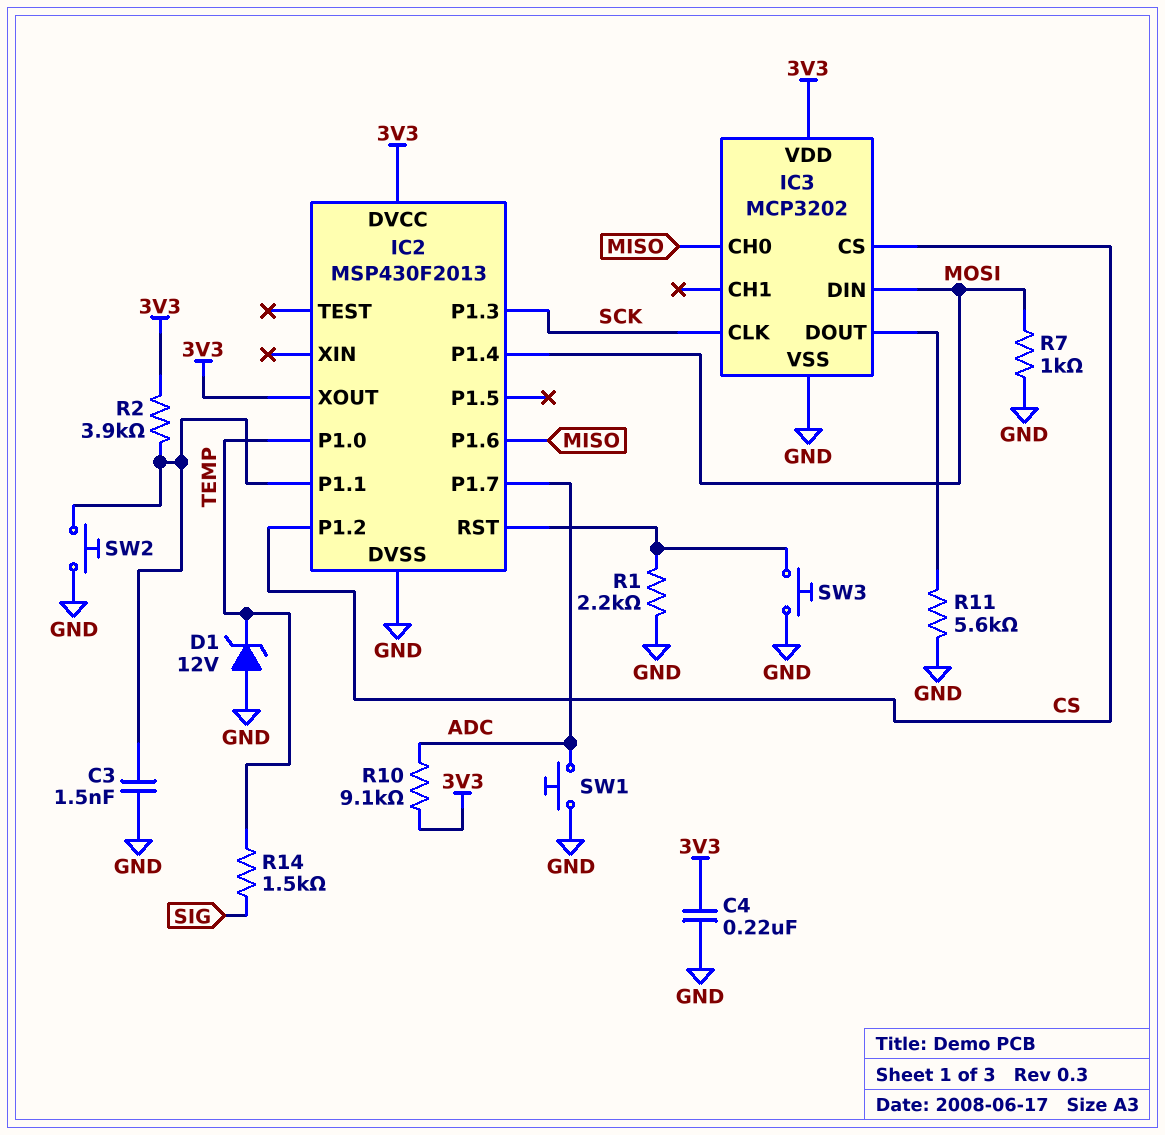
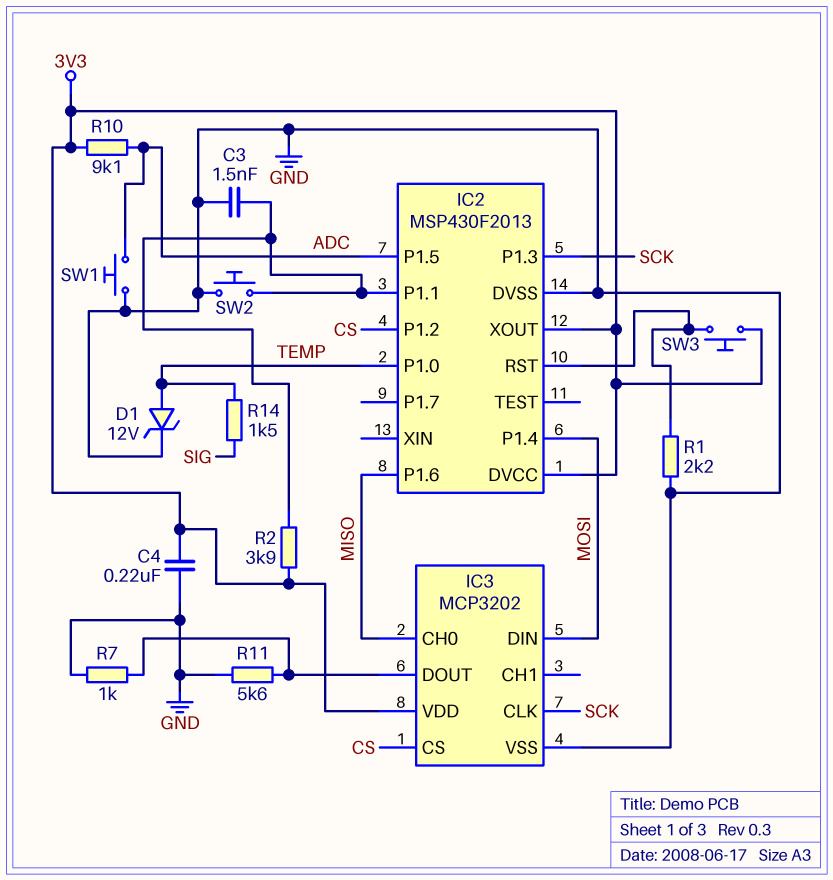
D1: zener 12V (A GND, K TEMP) -> zener 12V (A TEMP, K GND)
IC2 pin P1.5: none -> ADC
IC2 pin P1.7: ADC -> none
R7: 1k (GND, MOSI) -> 1k (GND, IC3/DOUT)
SW3: button (GND, IC2/RST) -> button (3V3, IC2/RST)

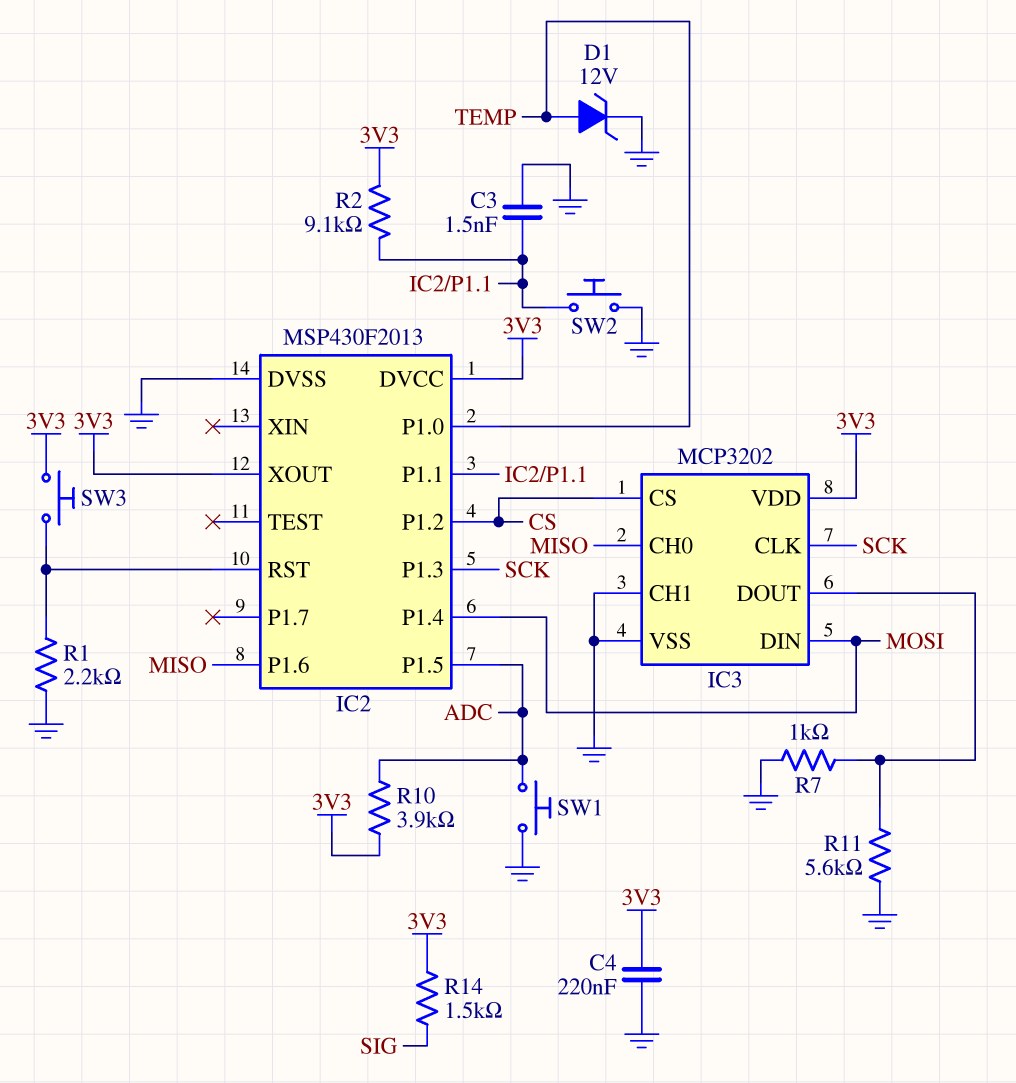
IC3 pin CH1: none -> GND
R2: 3.9k (3V3, IC2/P1.1) -> 9.1k (3V3, IC2/P1.1)
R10: 9.1k (3V3, ADC) -> 3.9k (3V3, ADC)
R14: 1.5k (SIG, TEMP) -> 1.5k (3V3, SIG)

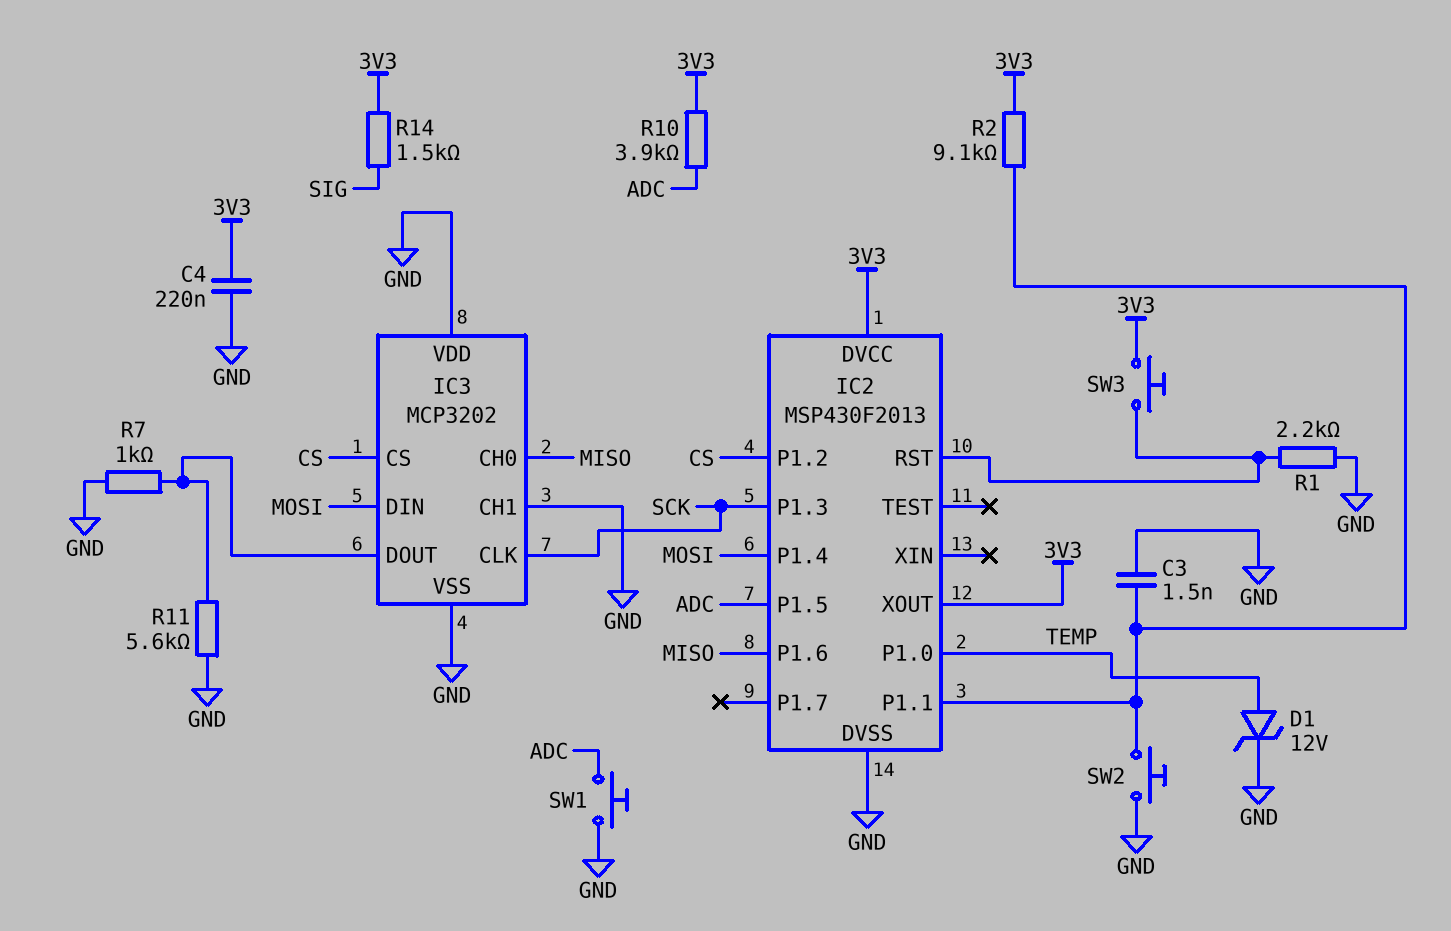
IC3 pin VDD: 3V3 -> GND

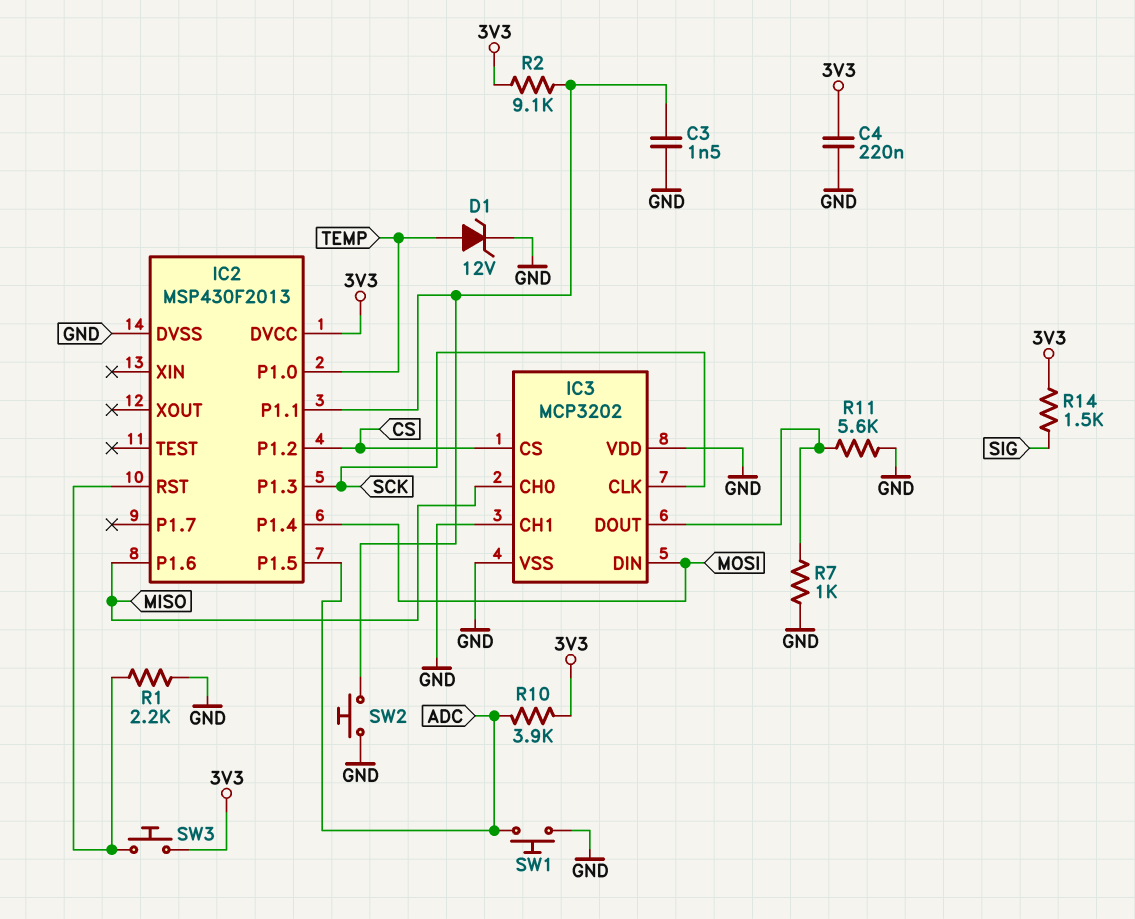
IC2 pin XOUT: 3V3 -> none

